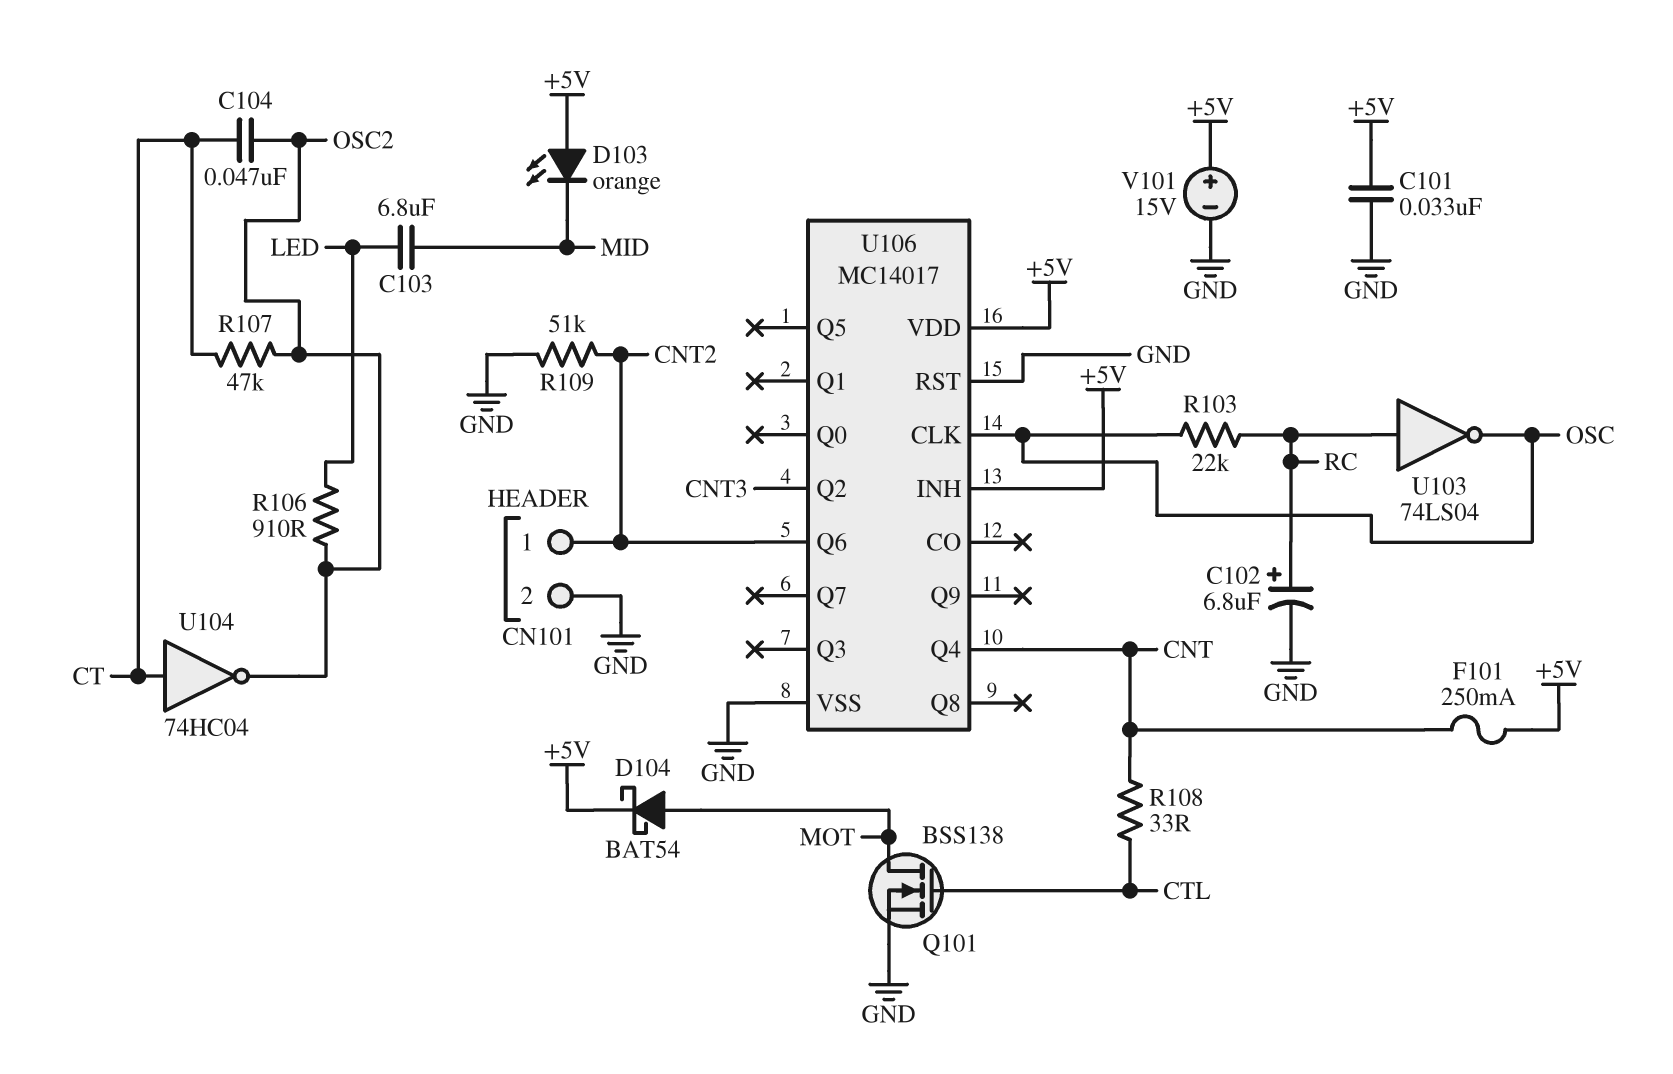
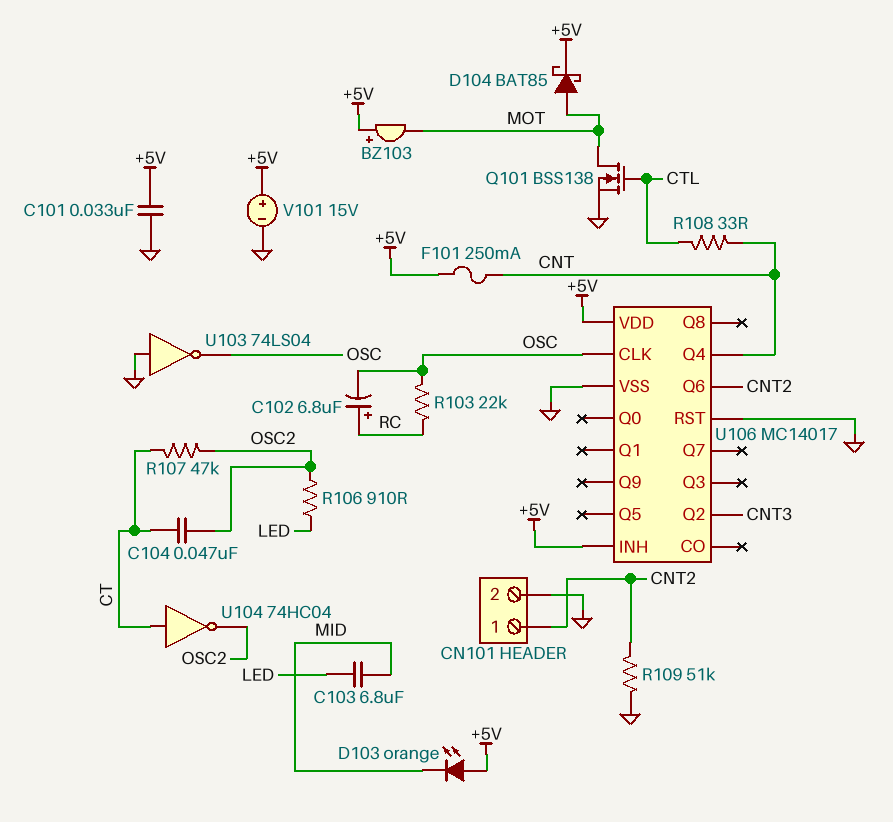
BZ103: none -> buzzer (plus +5V, minus MOT)
C102: 6.8uF (plus RC, minus GND) -> 6.8uF (plus RC, minus OSC)
D104: schottky BAT54 (A MOT, K +5V) -> schottky BAT85 (A MOT, K +5V)
U103: NOT 74LS04 (in RC, out OSC) -> NOT 74LS04 (in GND, out OSC)

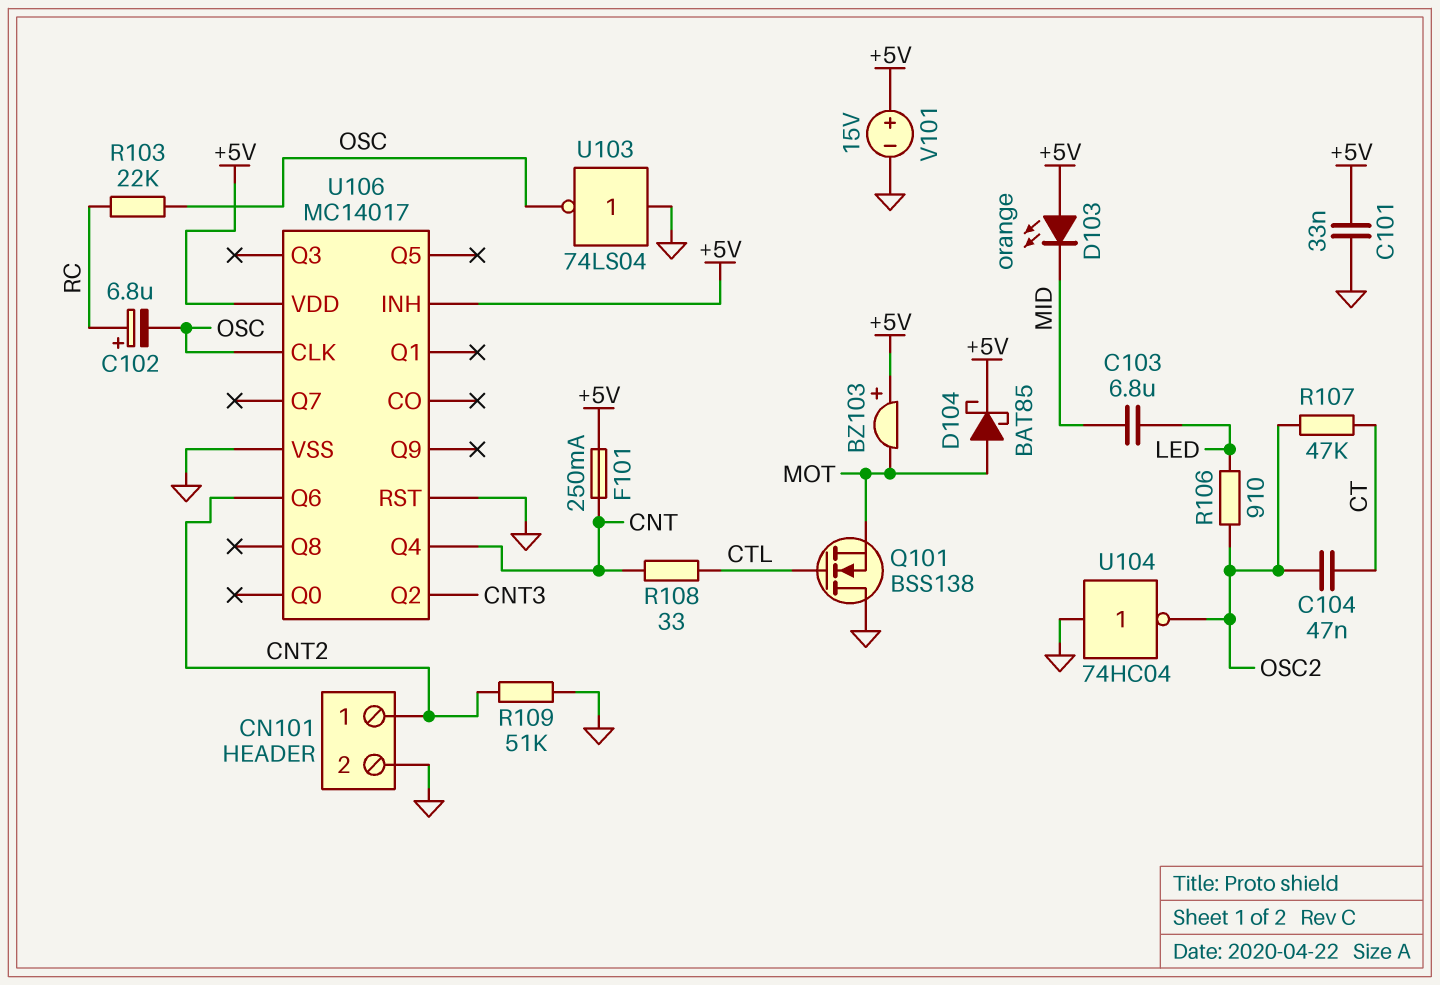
Q101: NMOS BSS138 (G CTL, D MOT, S GND) -> NMOS BSS138 (G CTL, D GND, S MOT)
U104: NOT 74HC04 (in CT, out OSC2) -> NOT 74HC04 (in GND, out OSC2)

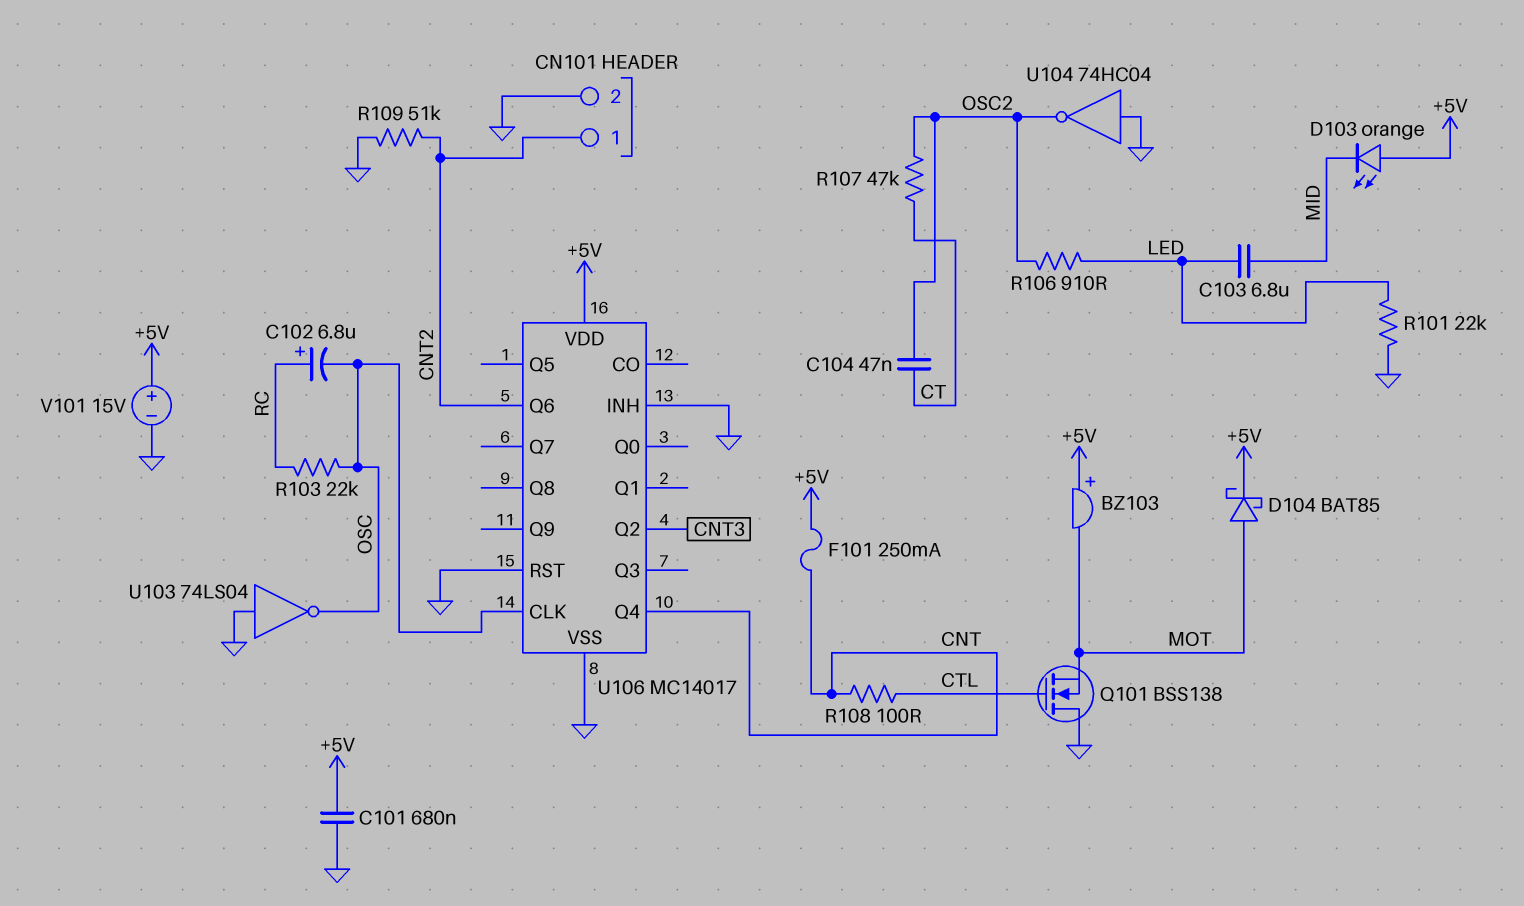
C101: 33nF (+5V, GND) -> 680nF (+5V, GND)
R101: none -> 22k (GND, LED)
R108: 33 (CNT, CTL) -> 100 (CNT, CTL)
U106 pin INH: +5V -> GND

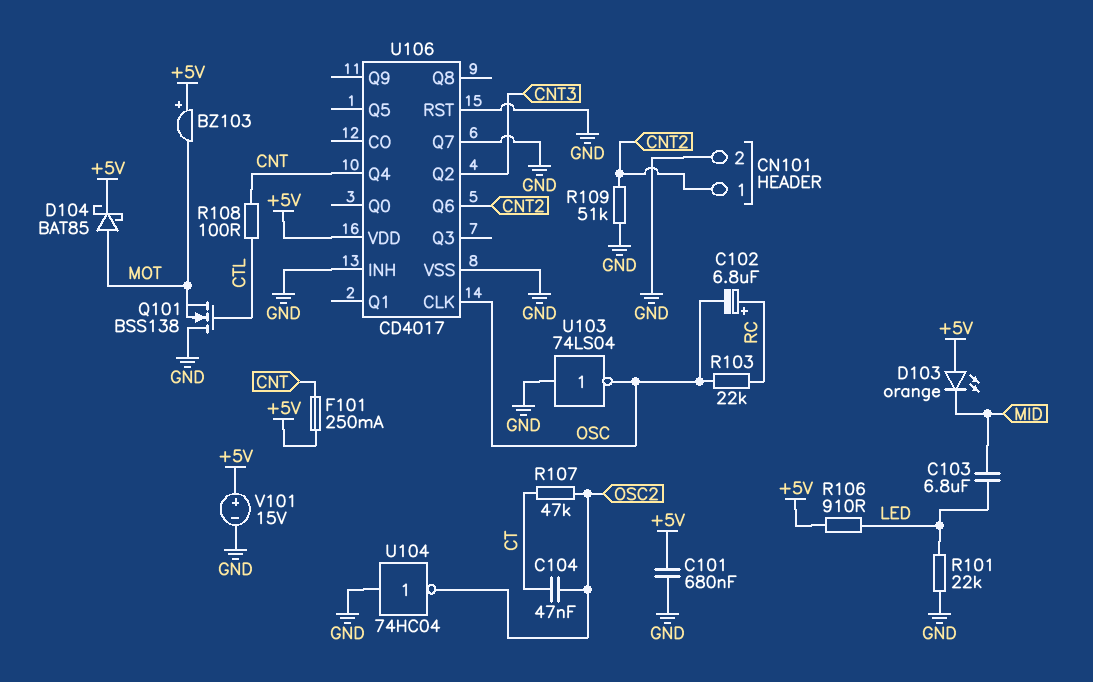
R106: 910 (LED, OSC2) -> 910 (+5V, LED)
U106: MC14017 -> CD4017
U106 pin Q7: none -> GND

